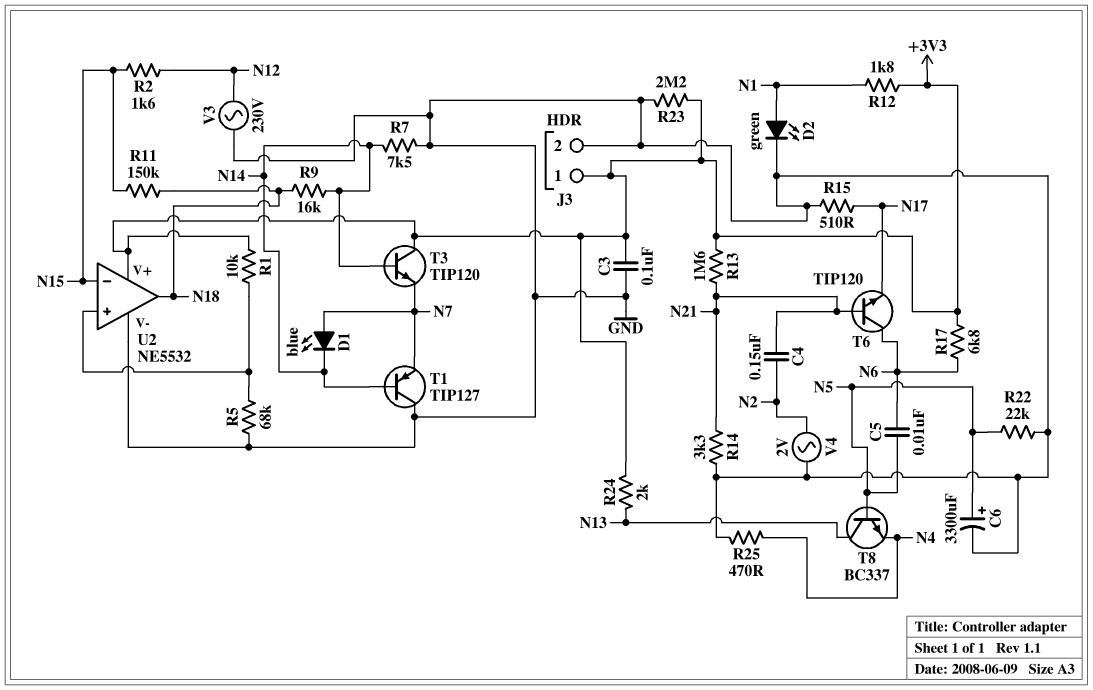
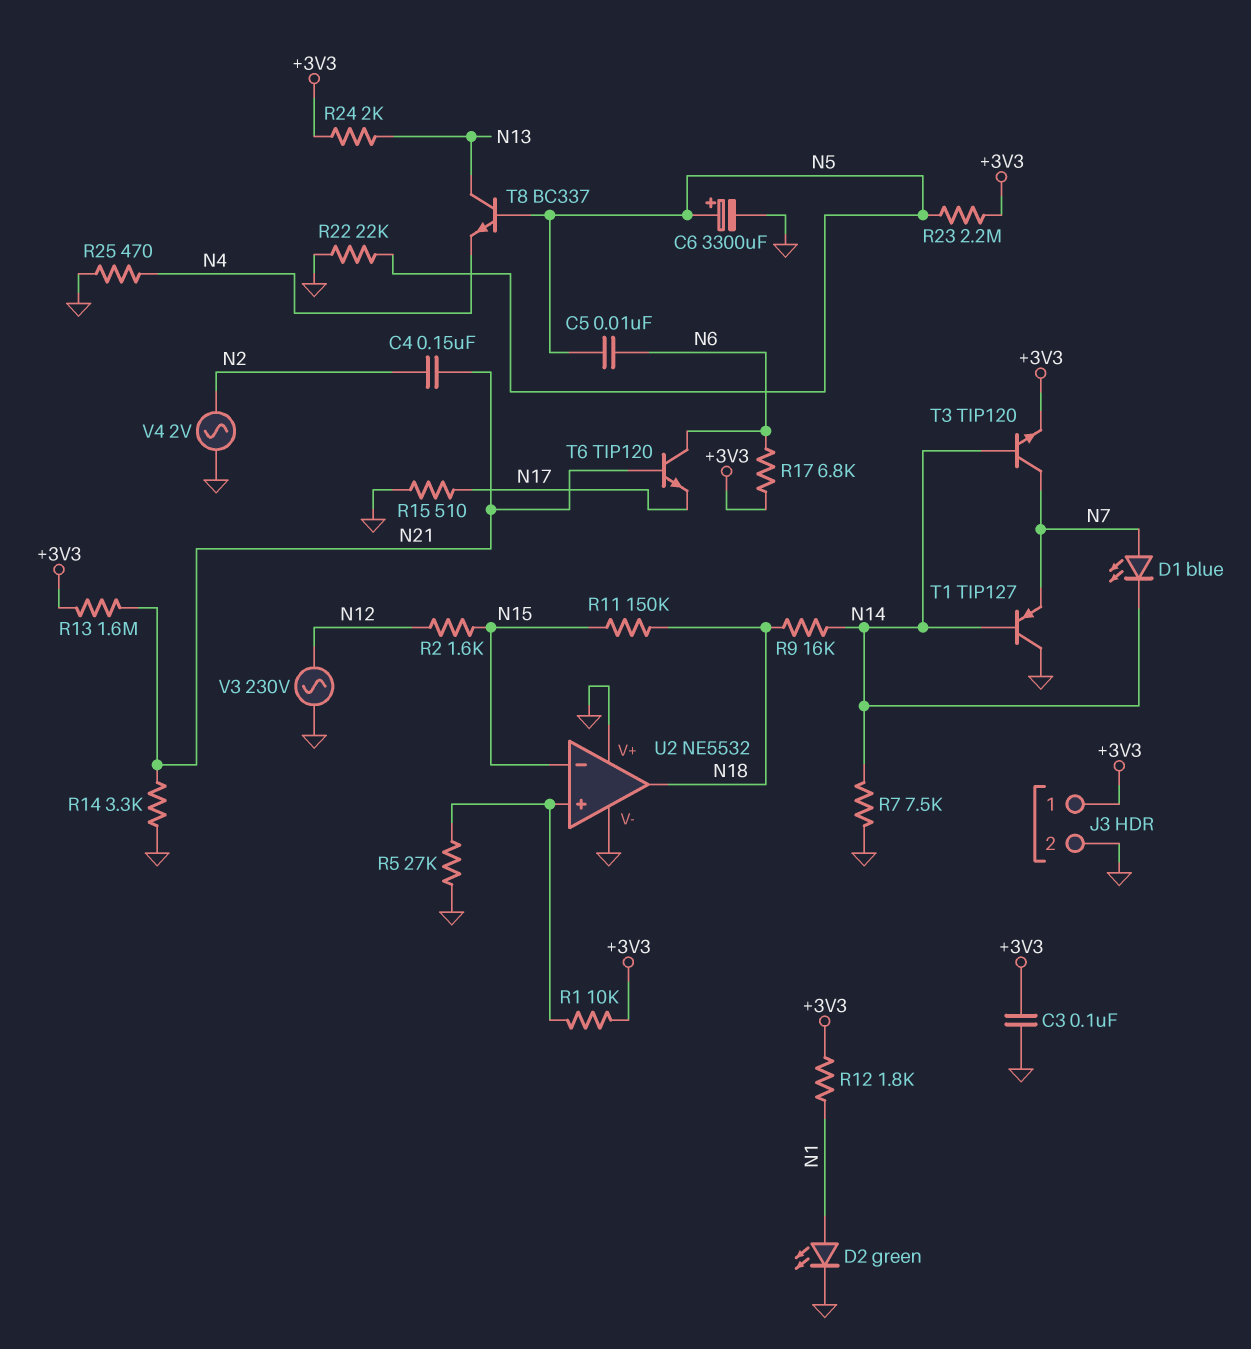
R5: 68k (GND, U2/in+) -> 27k (GND, U2/in+)
R23: 2.2M (+3V3, GND) -> 2.2M (+3V3, N5)
T3: NPN TIP120 (B N14, C +3V3, E N7) -> NPN TIP120 (B N14, C N7, E +3V3)
U2 pin V+: +3V3 -> GND

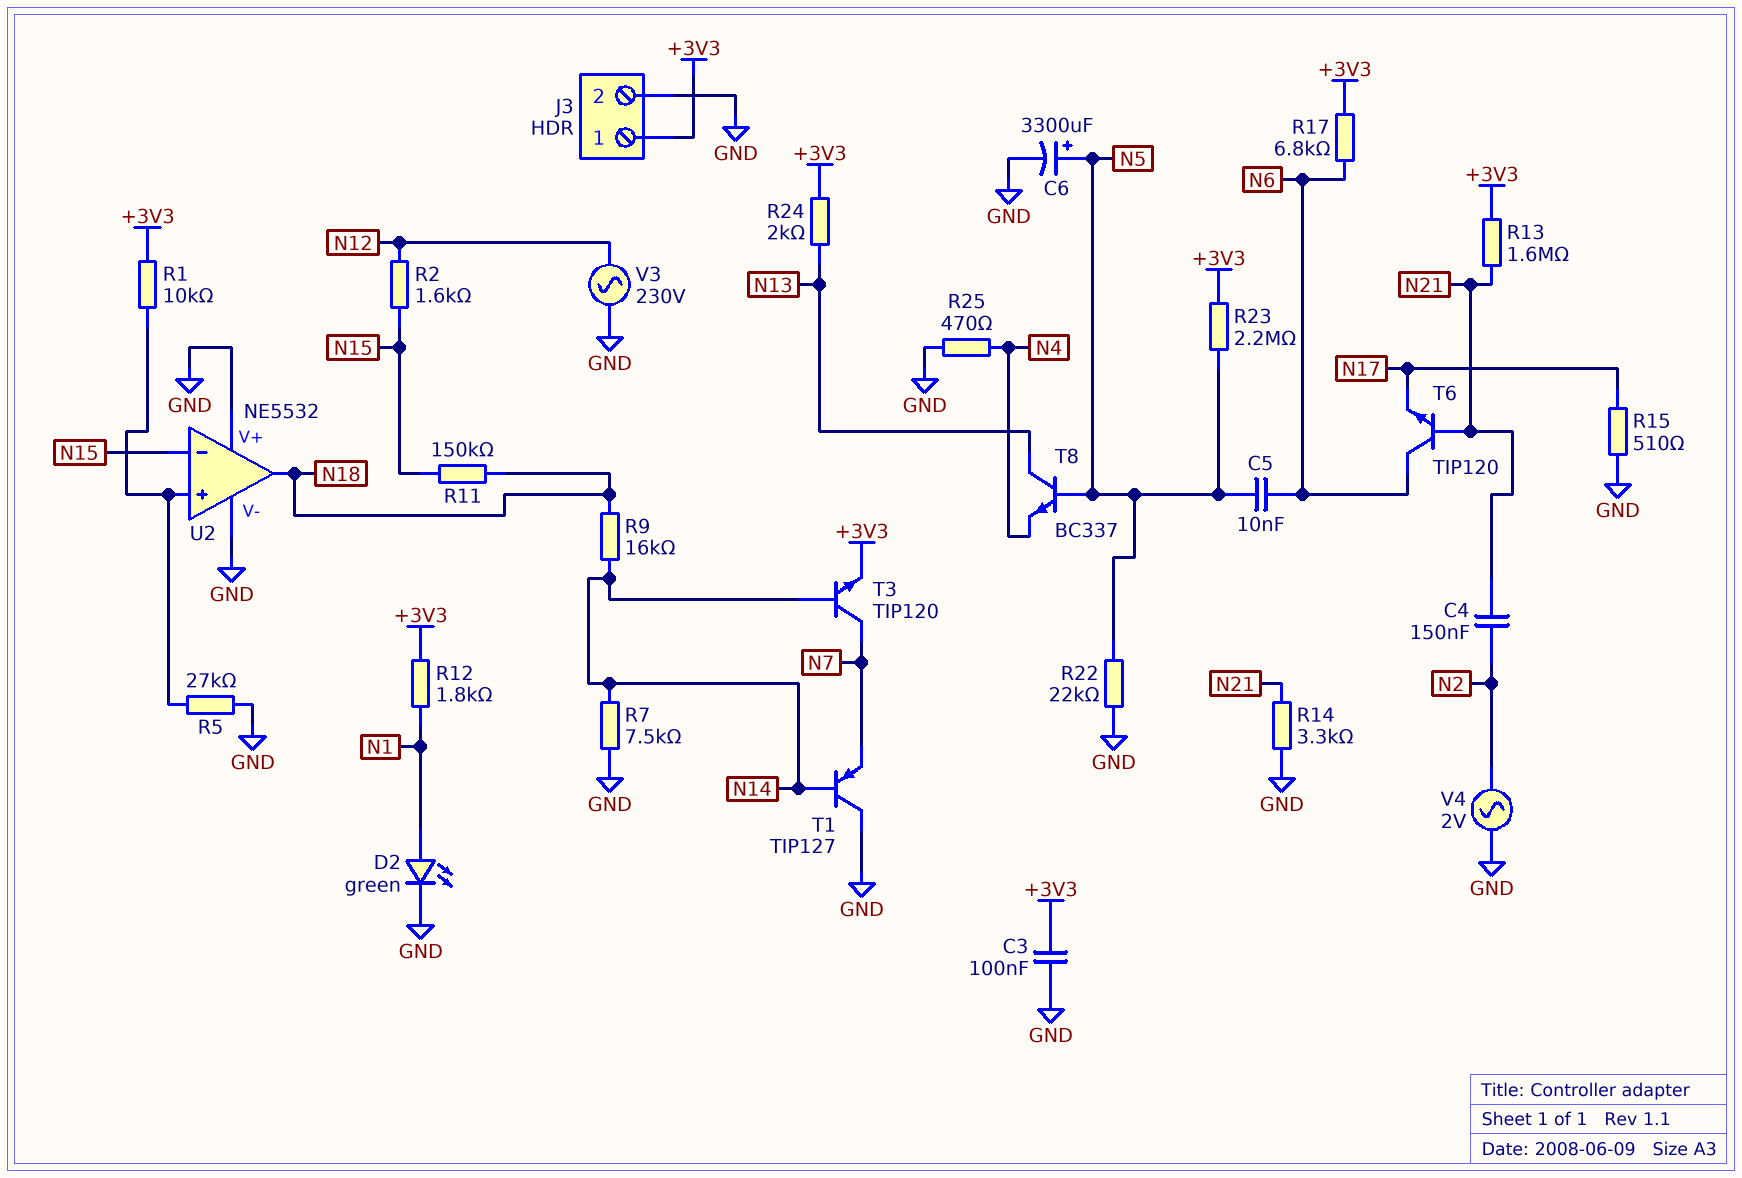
D1: LED blue (A N7, K N14) -> none

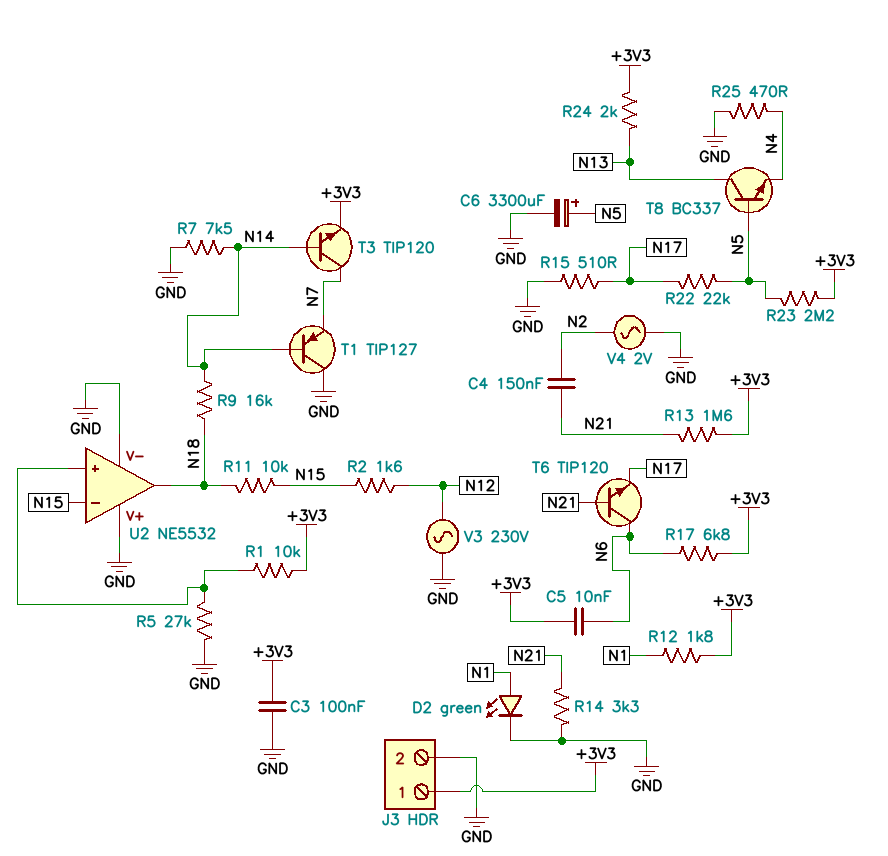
C5: 10nF (N5, N6) -> 10nF (+3V3, N6)
R11: 150k (N15, N18) -> 10k (N15, N18)
R22: 22k (GND, N5) -> 22k (N5, N17)

